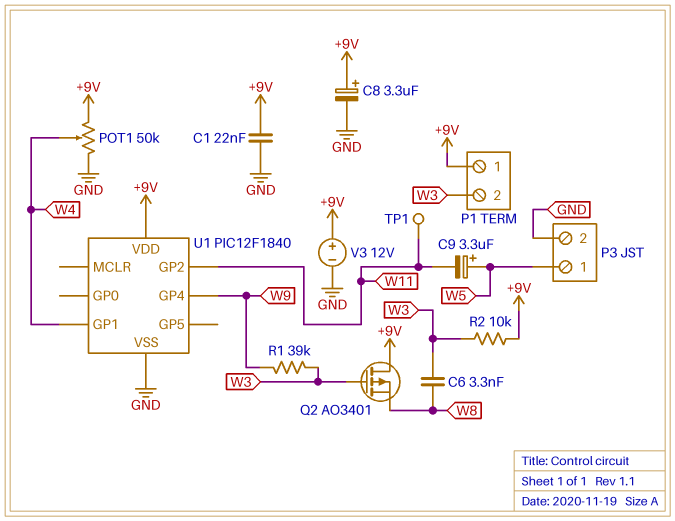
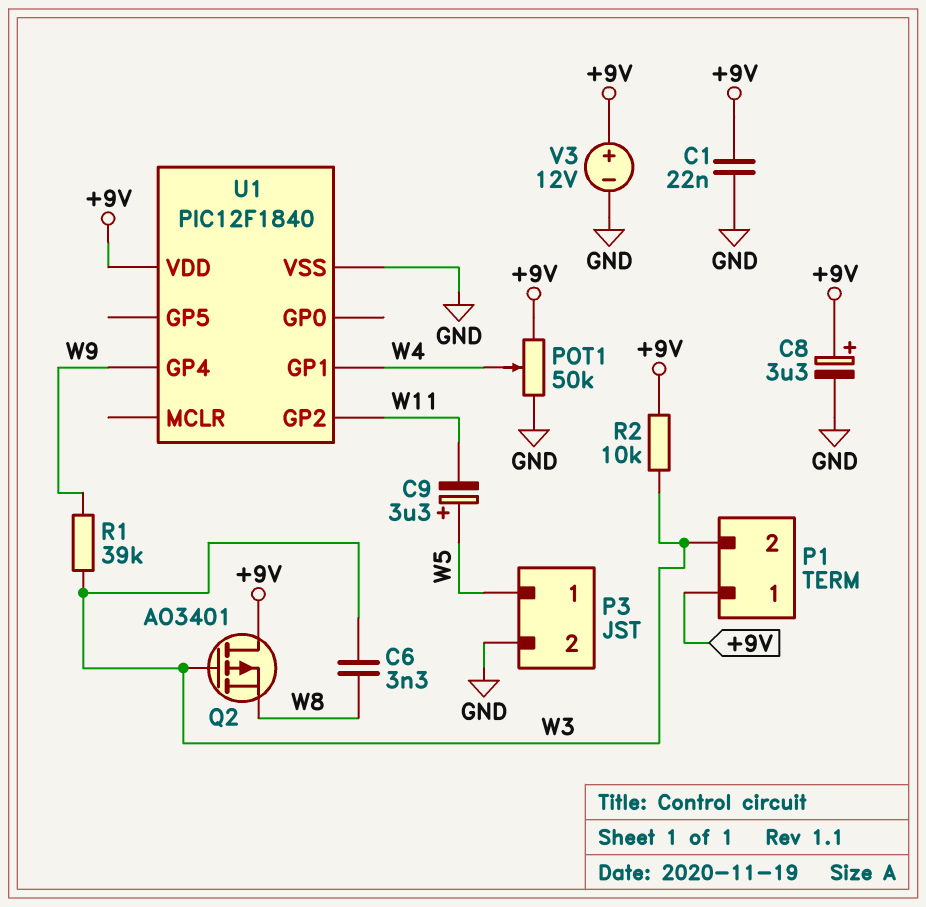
TP1: test point (W11) -> none

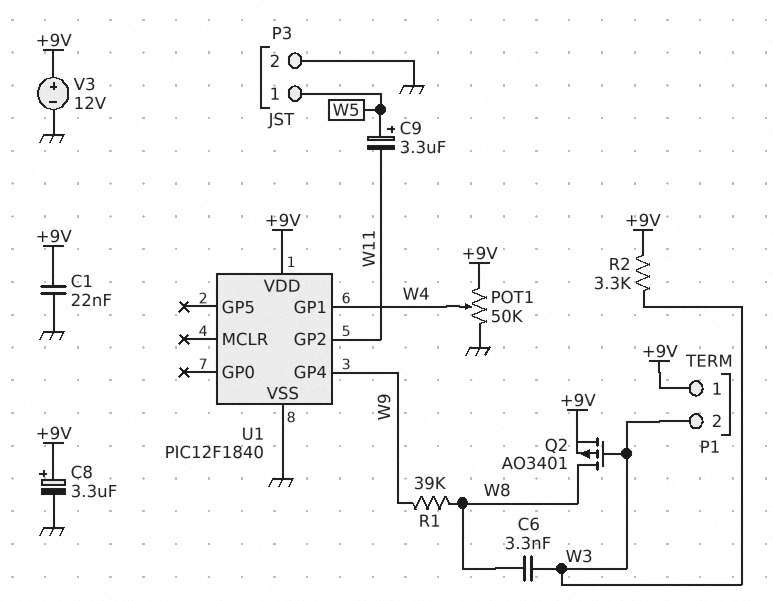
Q2: PMOS AO3401 (G W3, D +9V, S W8) -> PMOS AO3401 (G W3, D W8, S +9V)
R1: 39k (W3, W9) -> 39k (W8, W9)
R2: 10k (+9V, W3) -> 3.3k (+9V, W3)

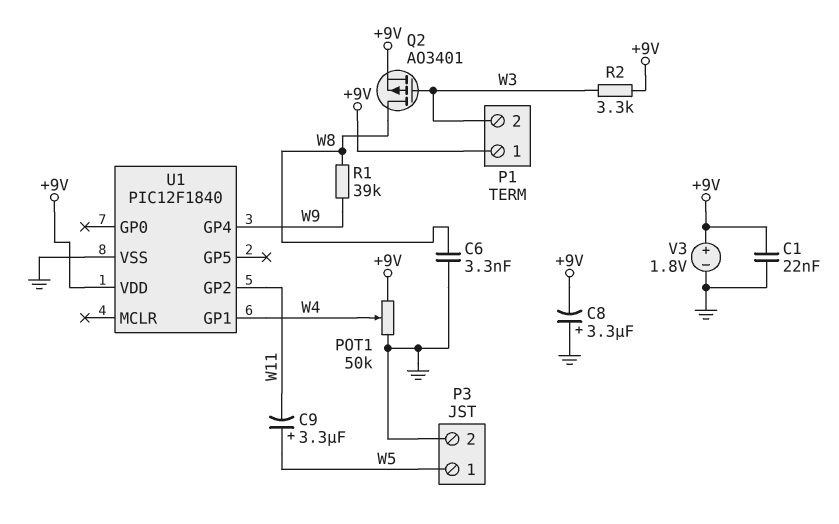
C6: 3.3nF (W3, W8) -> 3.3nF (GND, W8)
C8: 3.3uF (plus +9V, minus GND) -> 3.3uF (plus GND, minus +9V)
V3: 12V (plus +9V, minus GND) -> 1.8V (plus +9V, minus GND)

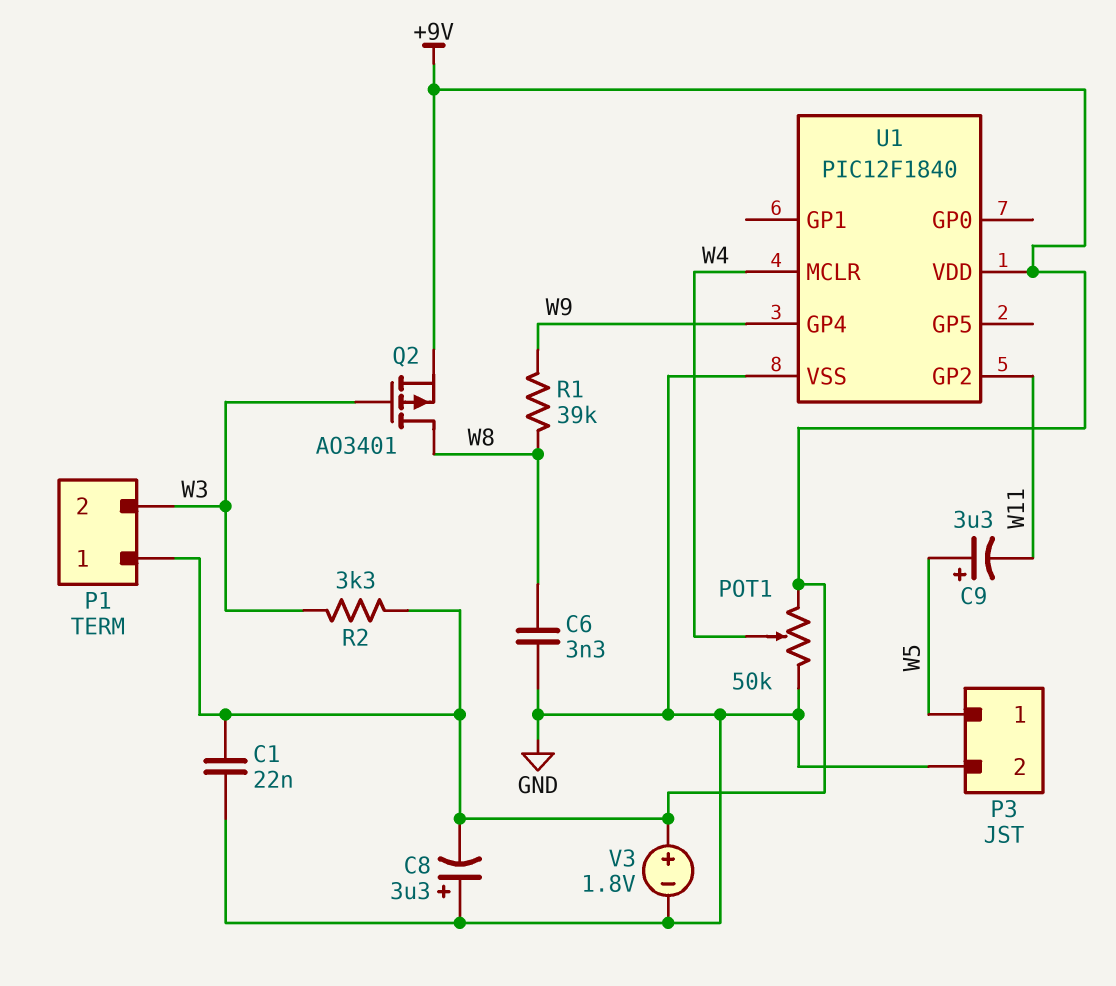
U1 pin GP1: W4 -> none
U1 pin MCLR: none -> W4

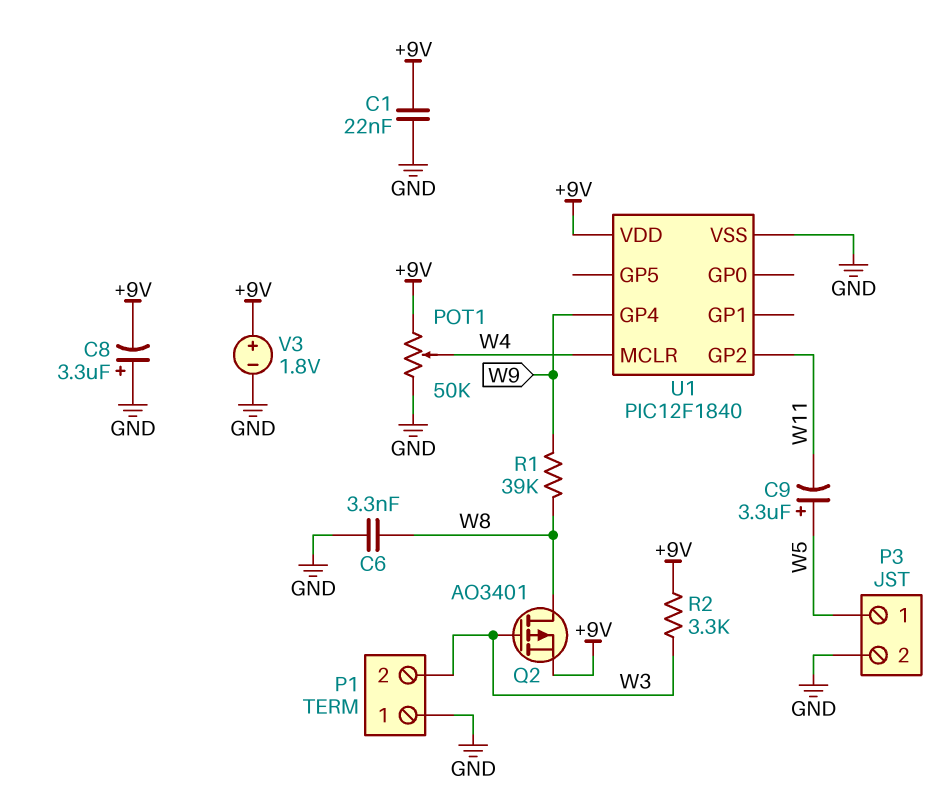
P1 pin 1: +9V -> GND

